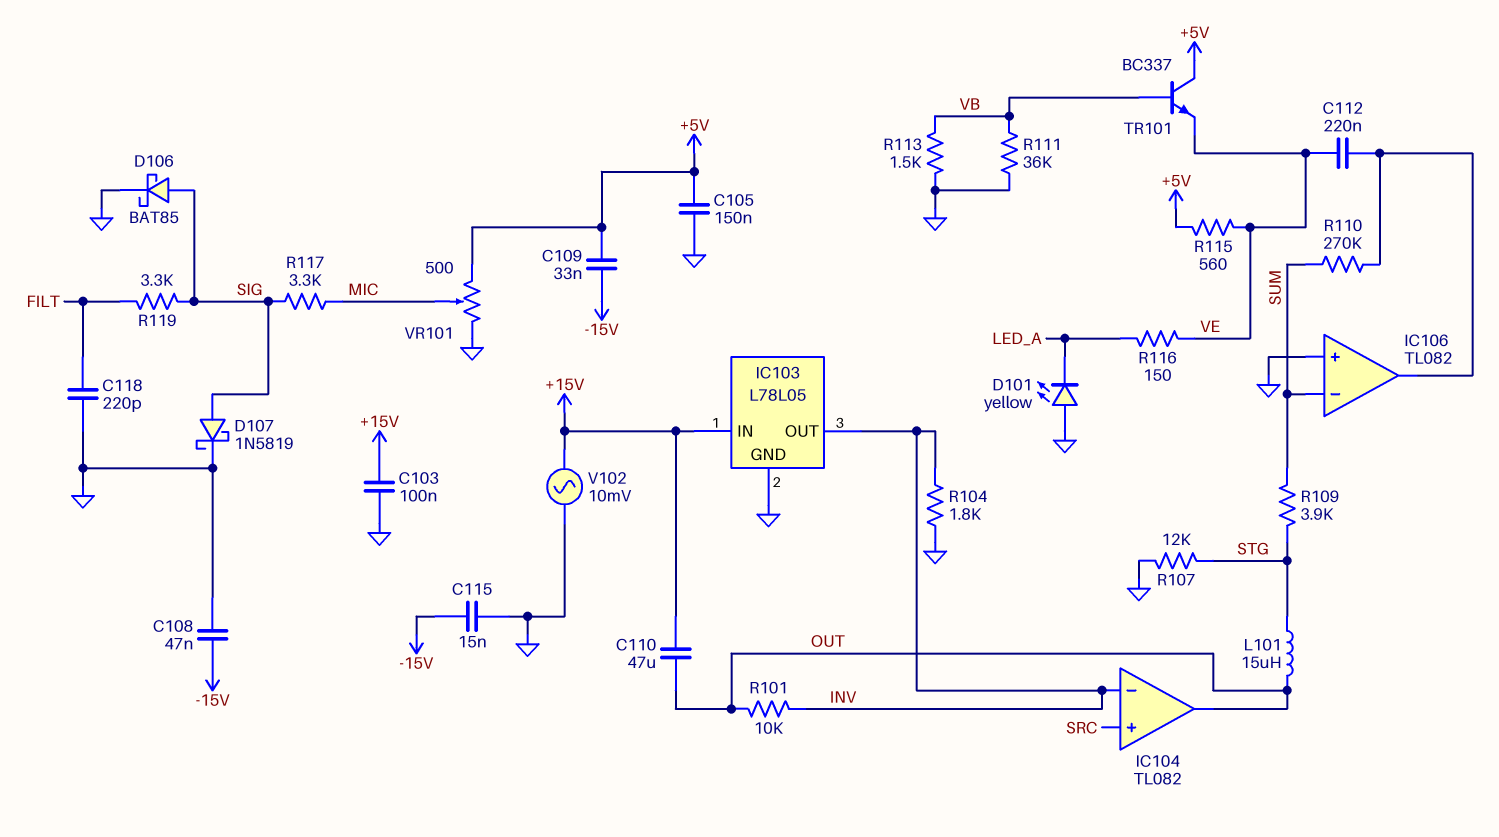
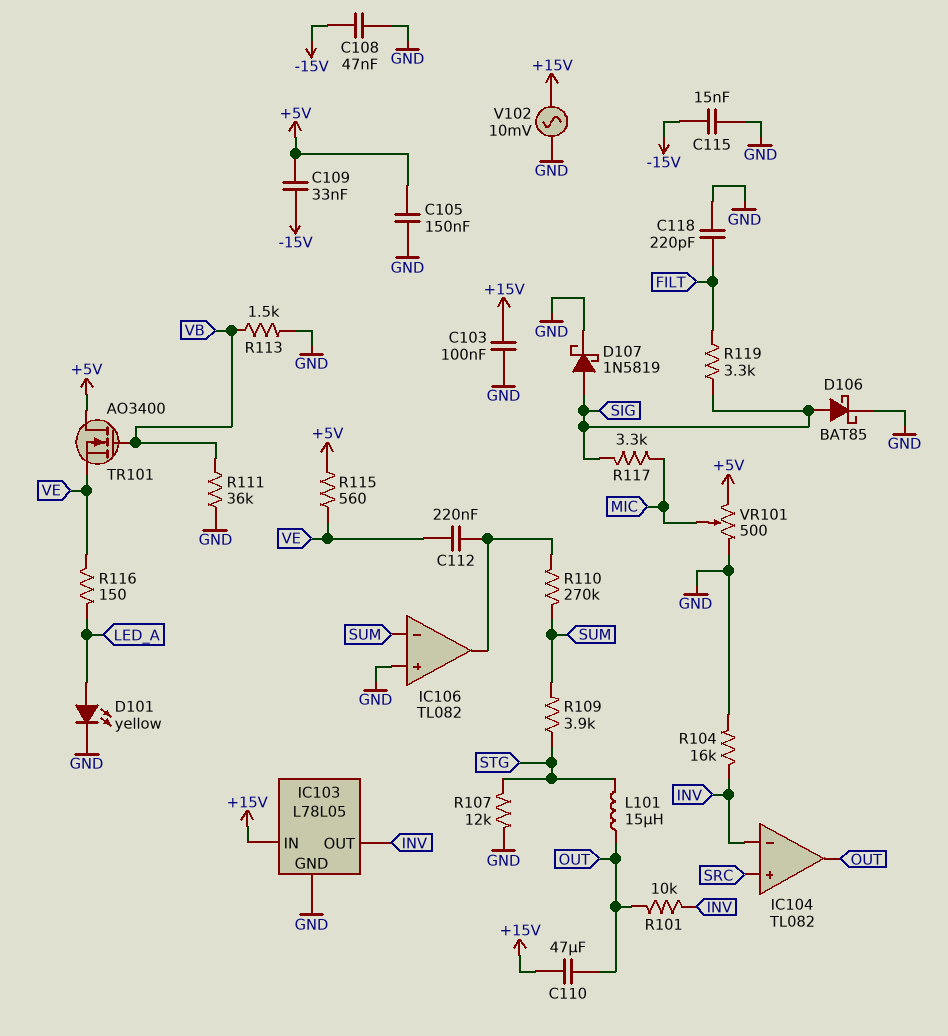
D101: LED yellow (A GND, K LED_A) -> LED yellow (A LED_A, K GND)
R104: 1.8k (GND, INV) -> 16k (GND, INV)
TR101: NPN BC337 (B VB, C +5V, E VE) -> NMOS AO3400 (G VB, D +5V, S VE)

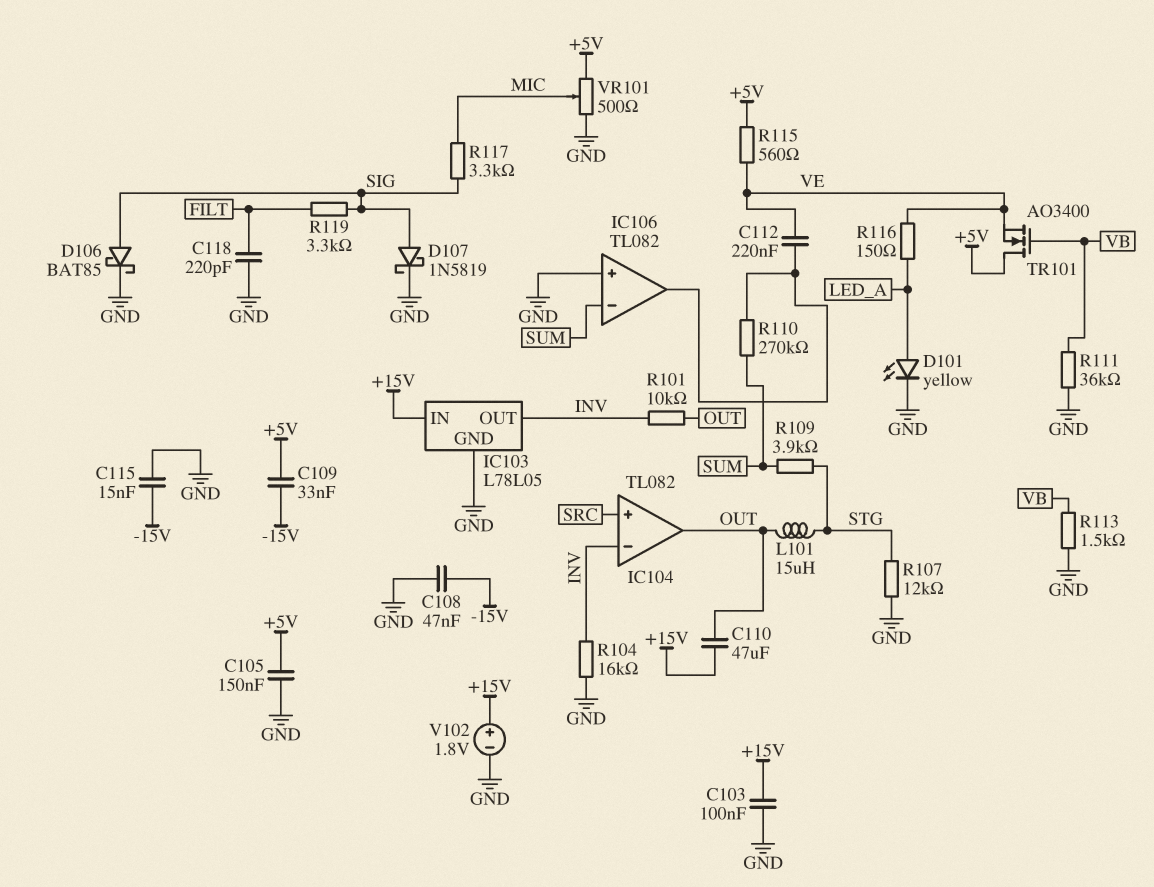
V102: AC 10mV (+15V, GND) -> 1.8V (plus +15V, minus GND)

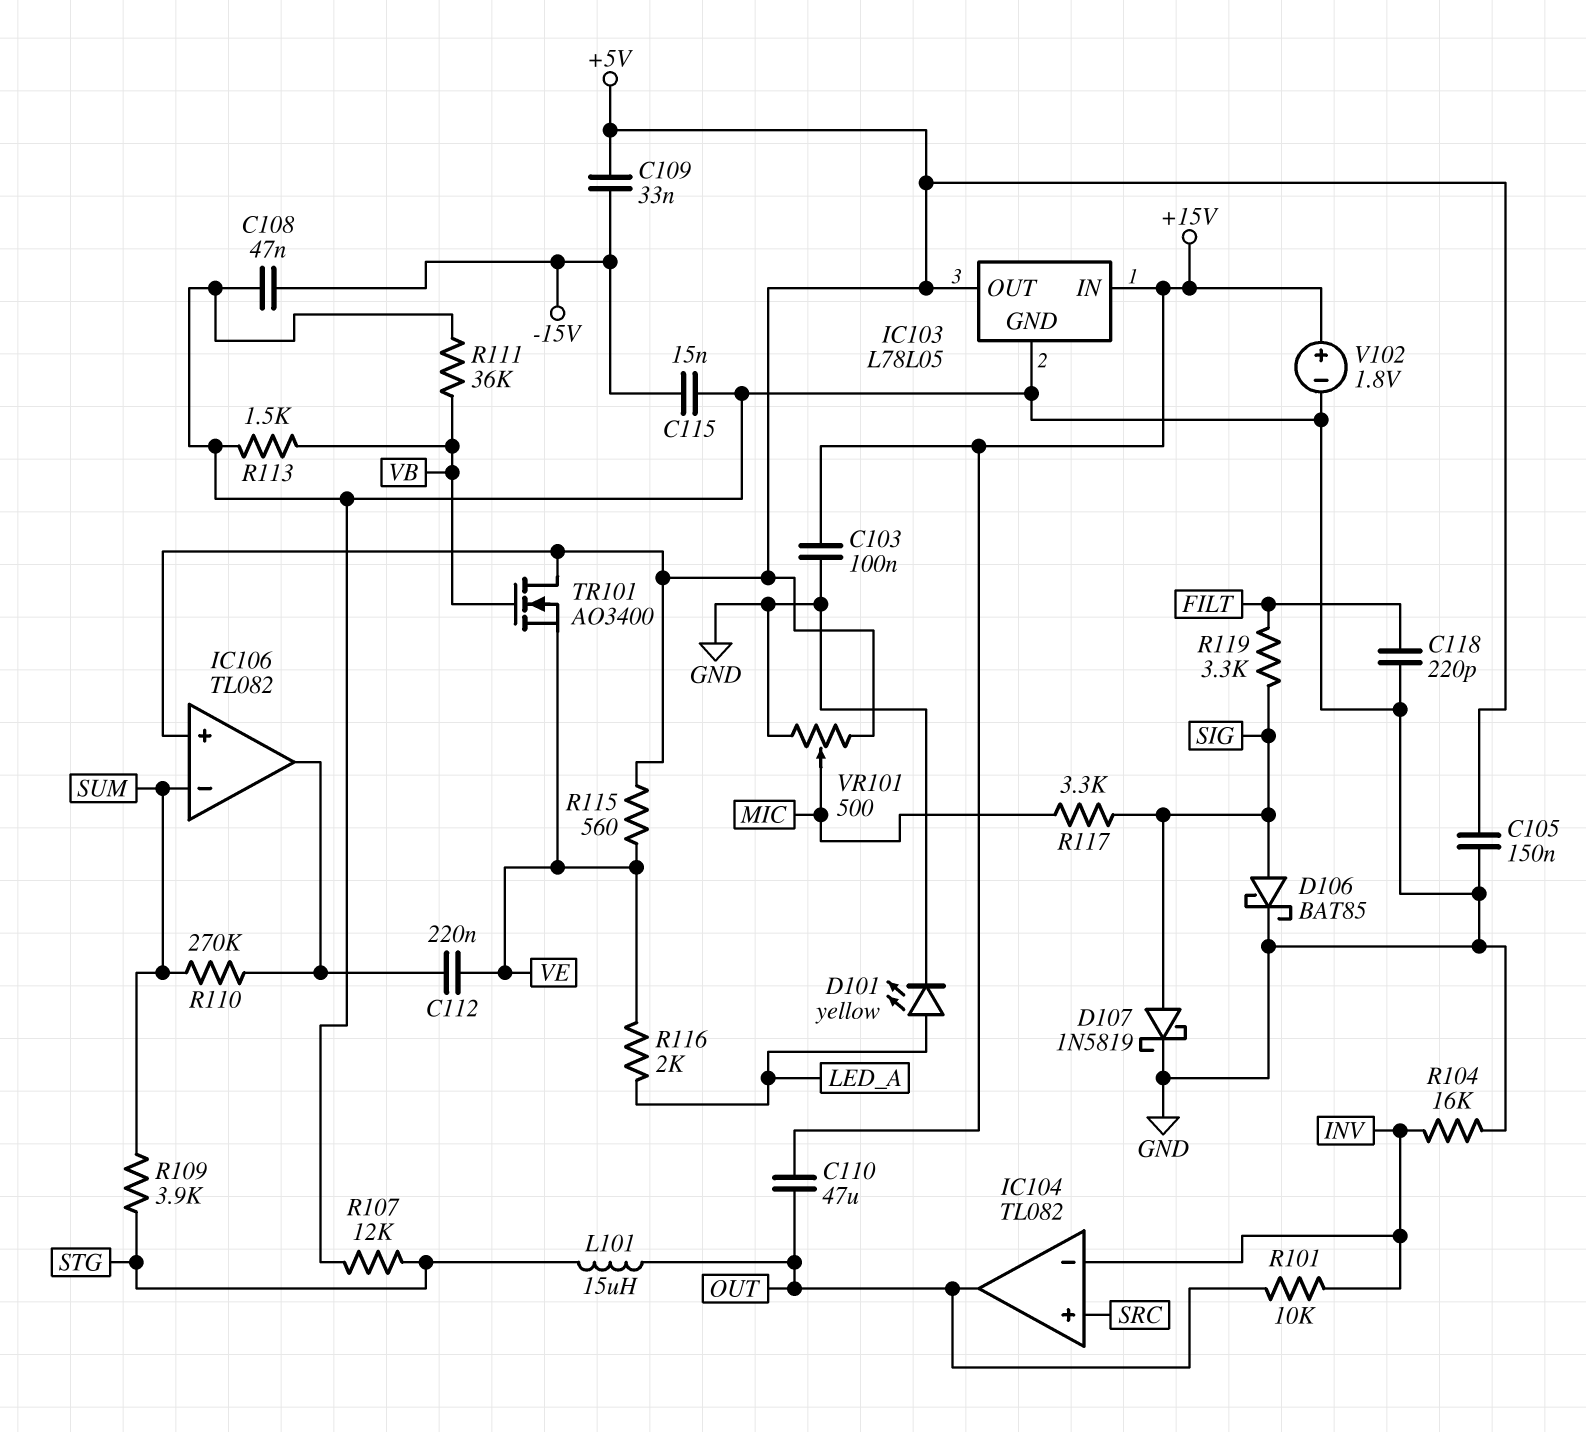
IC103 pin OUT: INV -> +5V
IC106 pin in+: GND -> +5V
R116: 150 (LED_A, VE) -> 2k (LED_A, VE)

